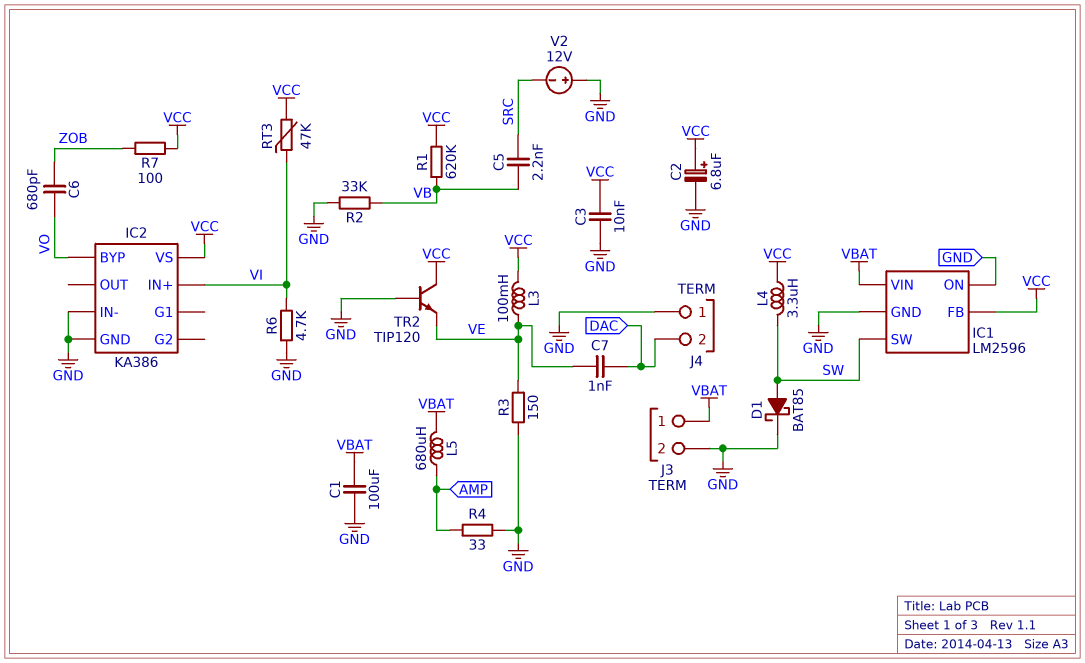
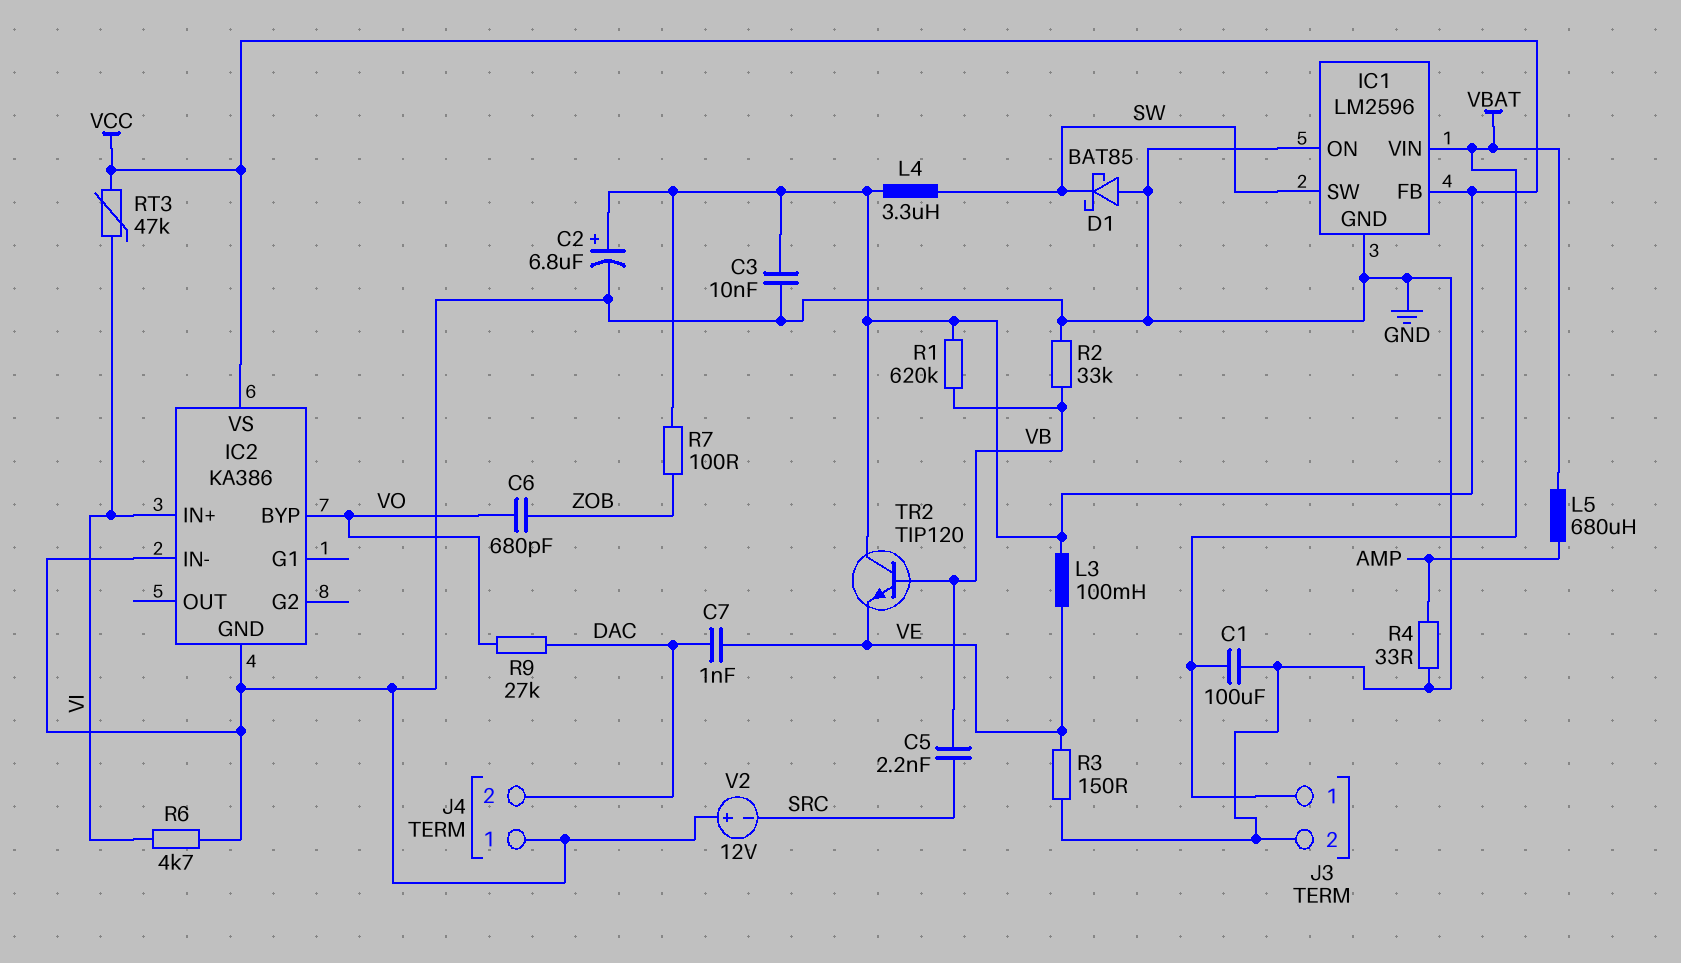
D1: schottky BAT85 (A SW, K GND) -> schottky BAT85 (A GND, K SW)
R9: none -> 27k (DAC, VO)
TR2: NPN TIP120 (B GND, C VCC, E VE) -> NPN TIP120 (B VB, C VCC, E VE)

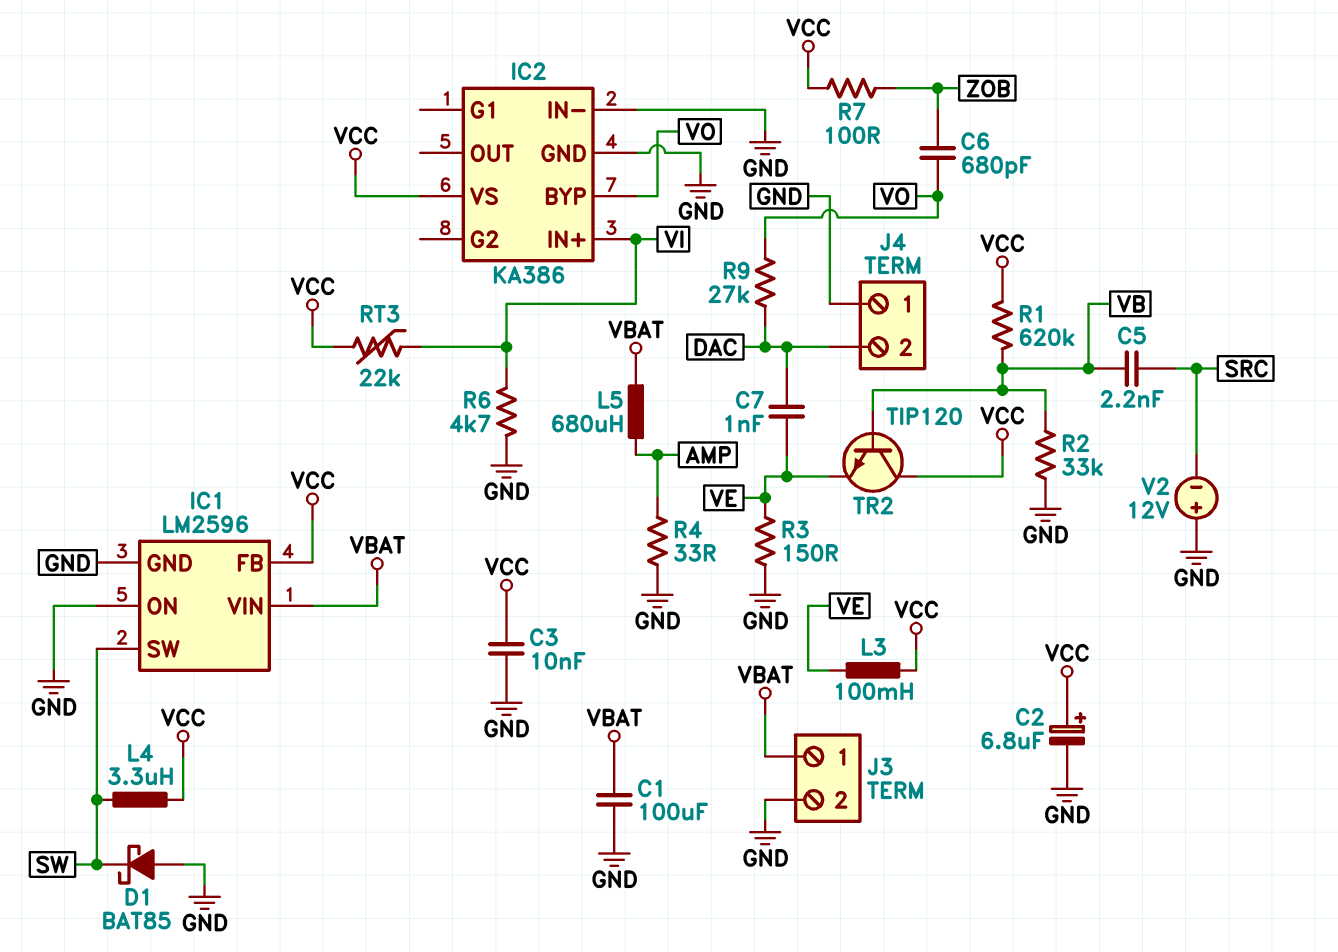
RT3: 47k (VCC, VI) -> 22k (VCC, VI)

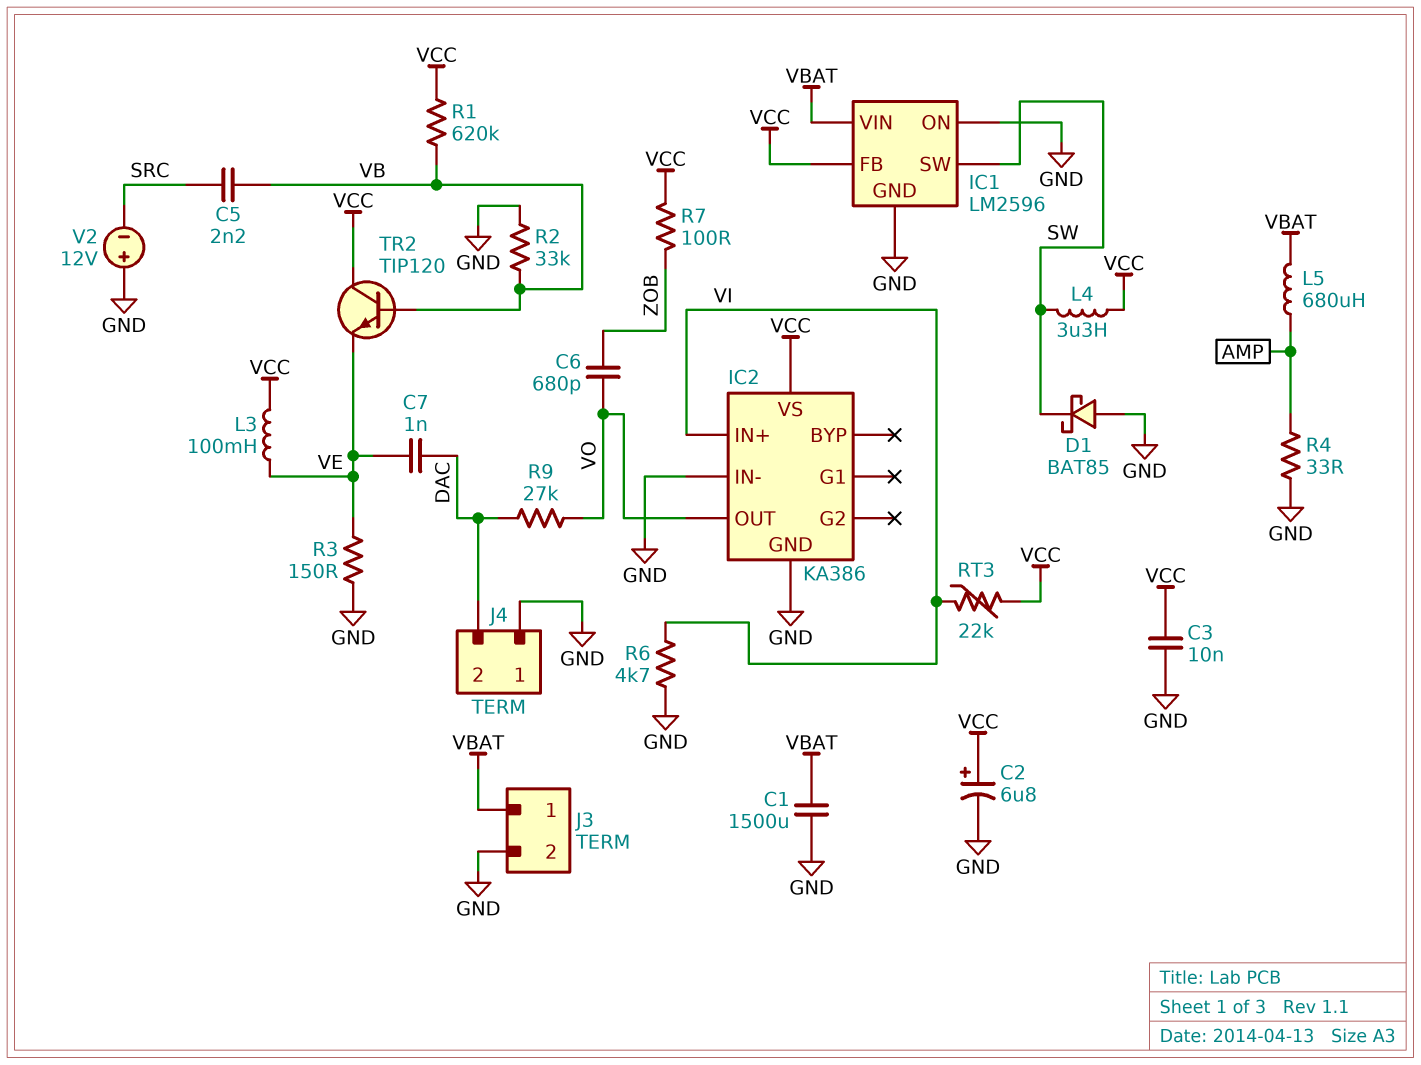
C1: 100uF (GND, VBAT) -> 1500uF (GND, VBAT)
IC2 pin BYP: VO -> none
IC2 pin OUT: none -> VO

